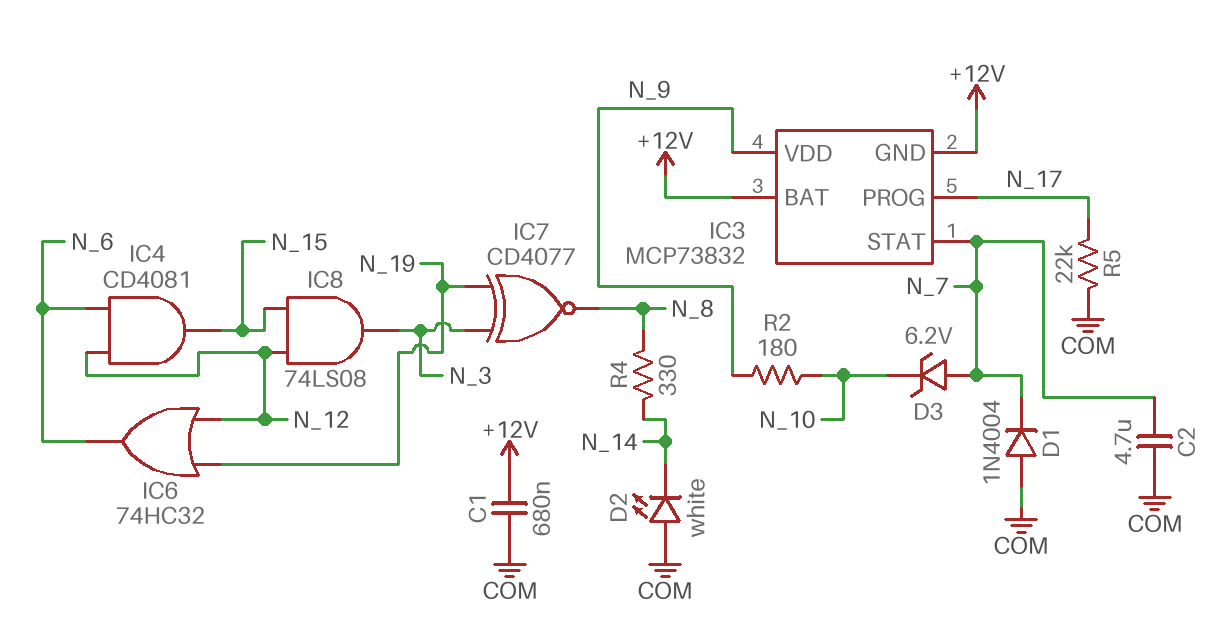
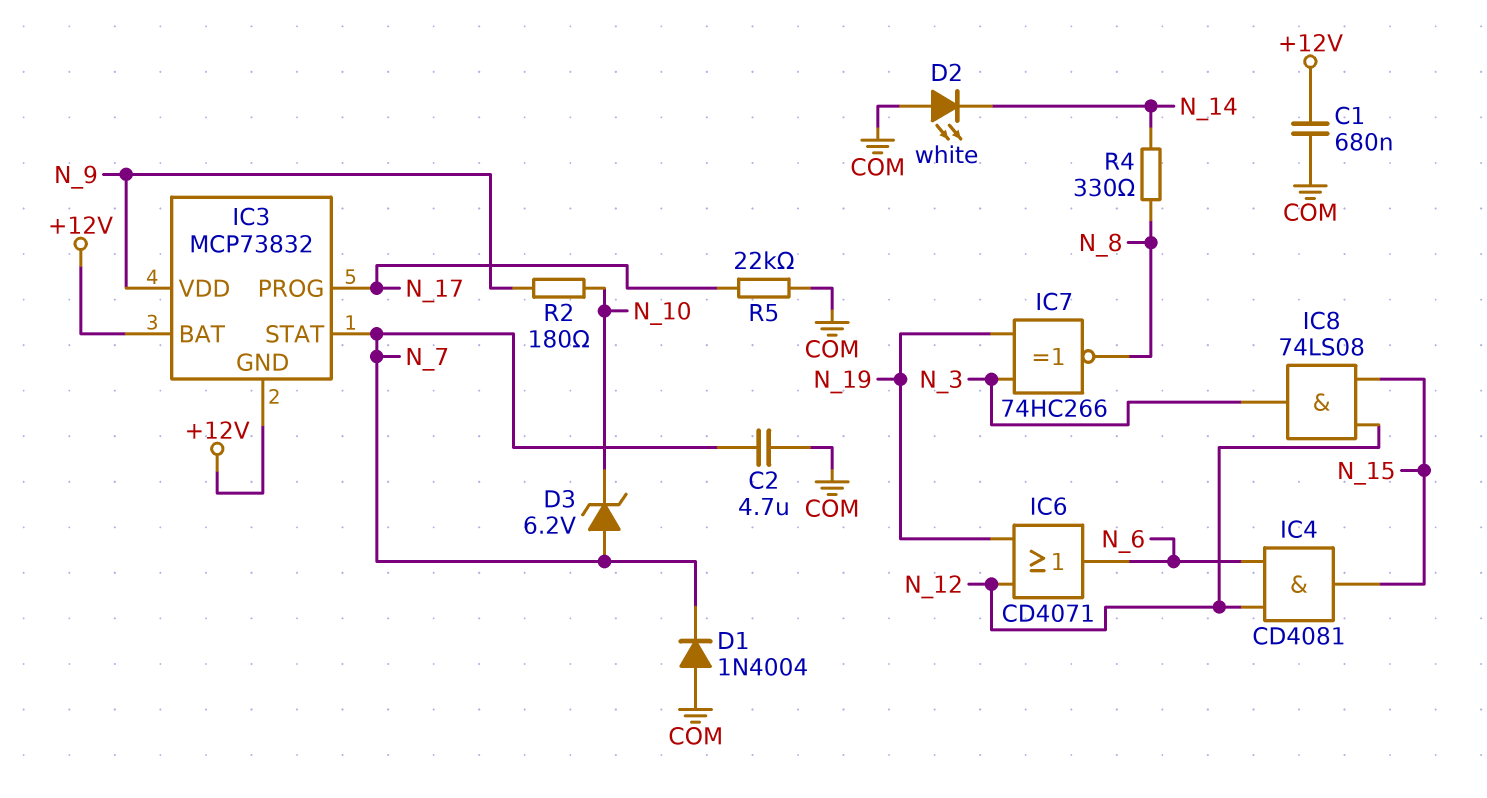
IC6: OR 74HC32 (in N_12, in N_19, out N_6) -> OR CD4071 (in N_12, in N_19, out N_6)
IC7: XNOR CD4077 (in N_3, in N_19, out N_8) -> XNOR 74HC266 (in N_3, in N_19, out N_8)

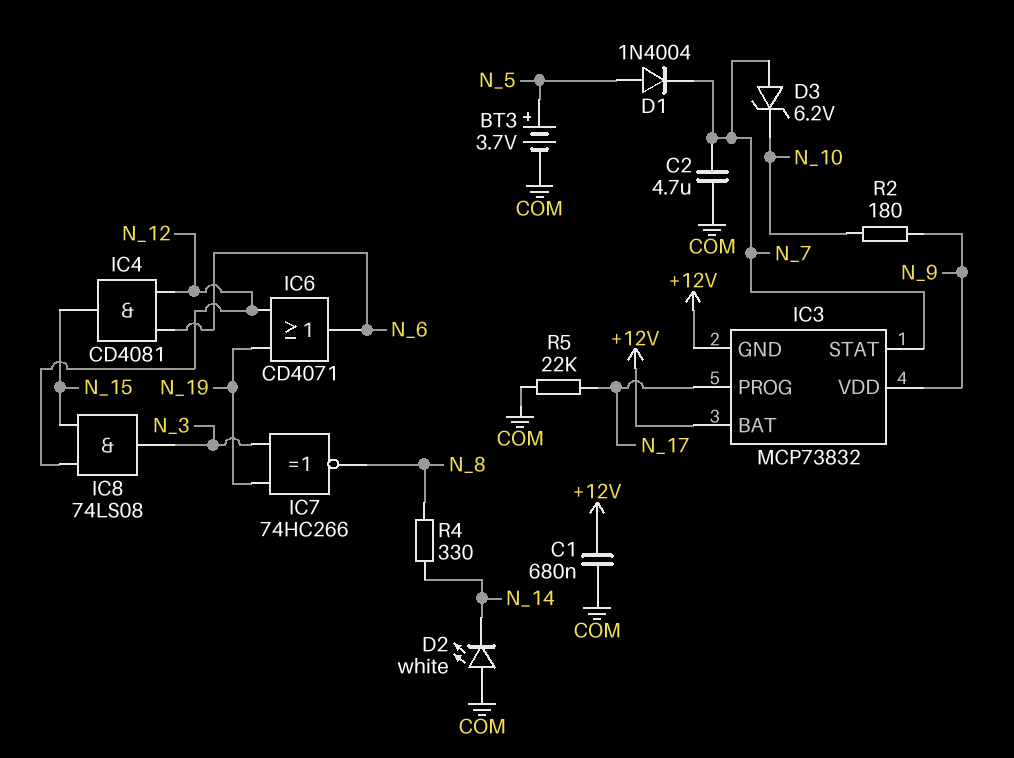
BT3: none -> 3.7V (plus N_5, minus COM)
D1: diode 1N4004 (A COM, K N_7) -> diode 1N4004 (A N_5, K N_7)

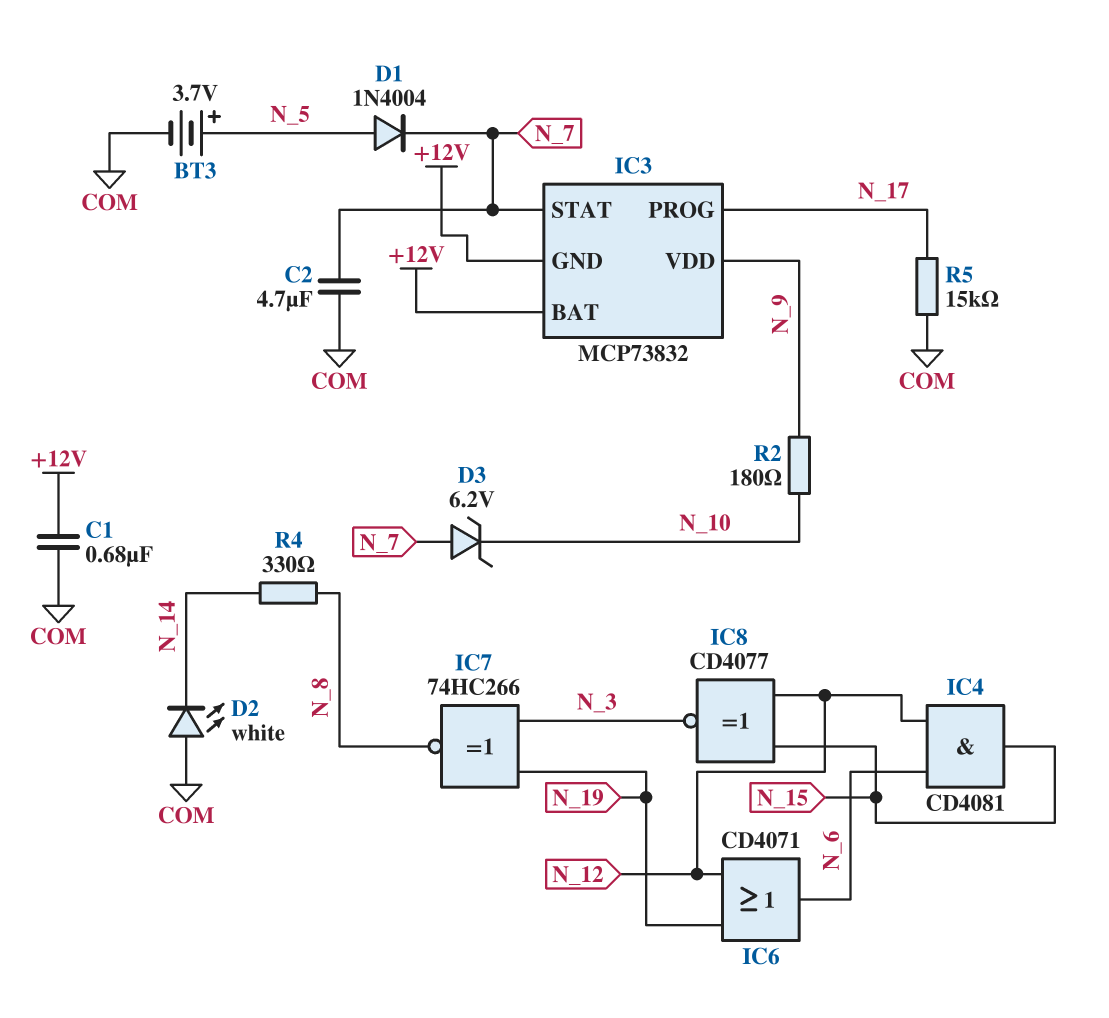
IC8: AND 74LS08 (in N_12, in N_15, out N_3) -> XNOR CD4077 (in N_12, in N_15, out N_3)
R5: 22k (COM, N_17) -> 15k (COM, N_17)

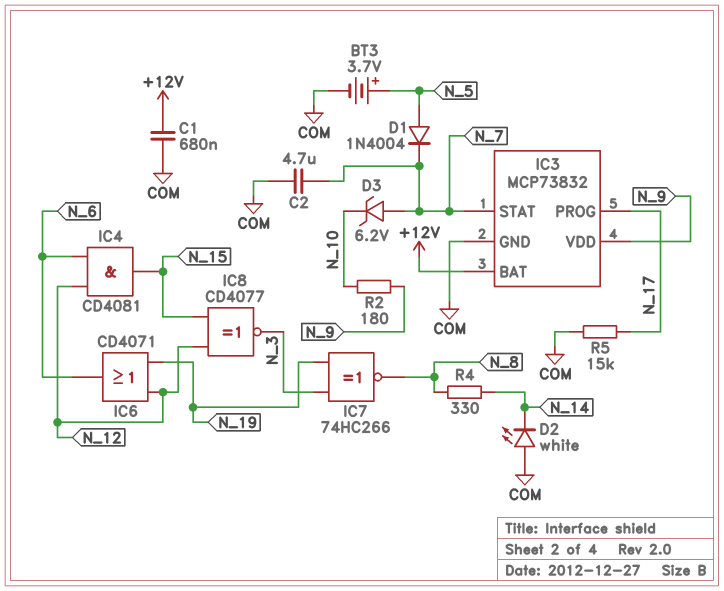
IC3 pin GND: +12V -> COM

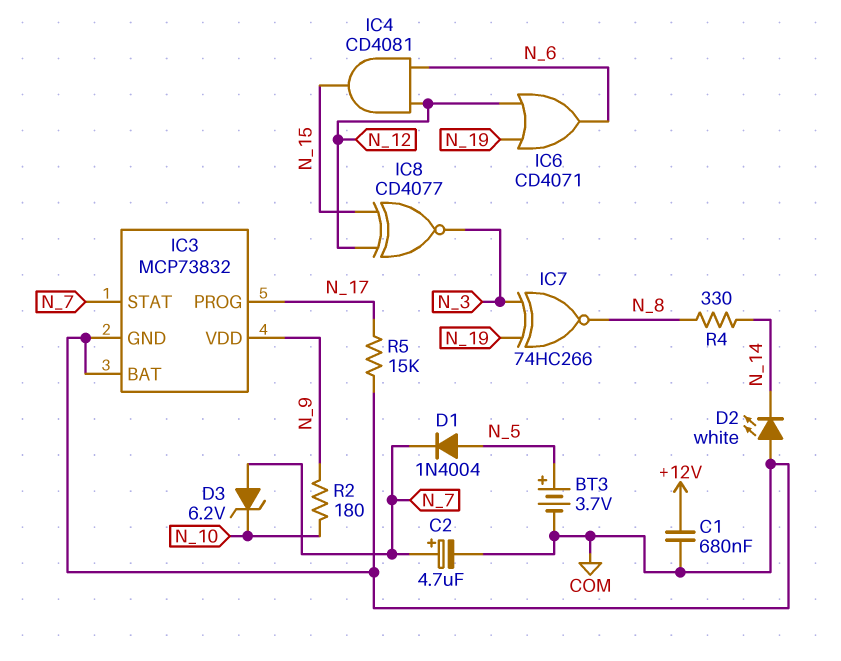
C2: 4.7uF (COM, N_7) -> 4.7uF (plus N_7, minus COM)
IC3 pin BAT: +12V -> COM

